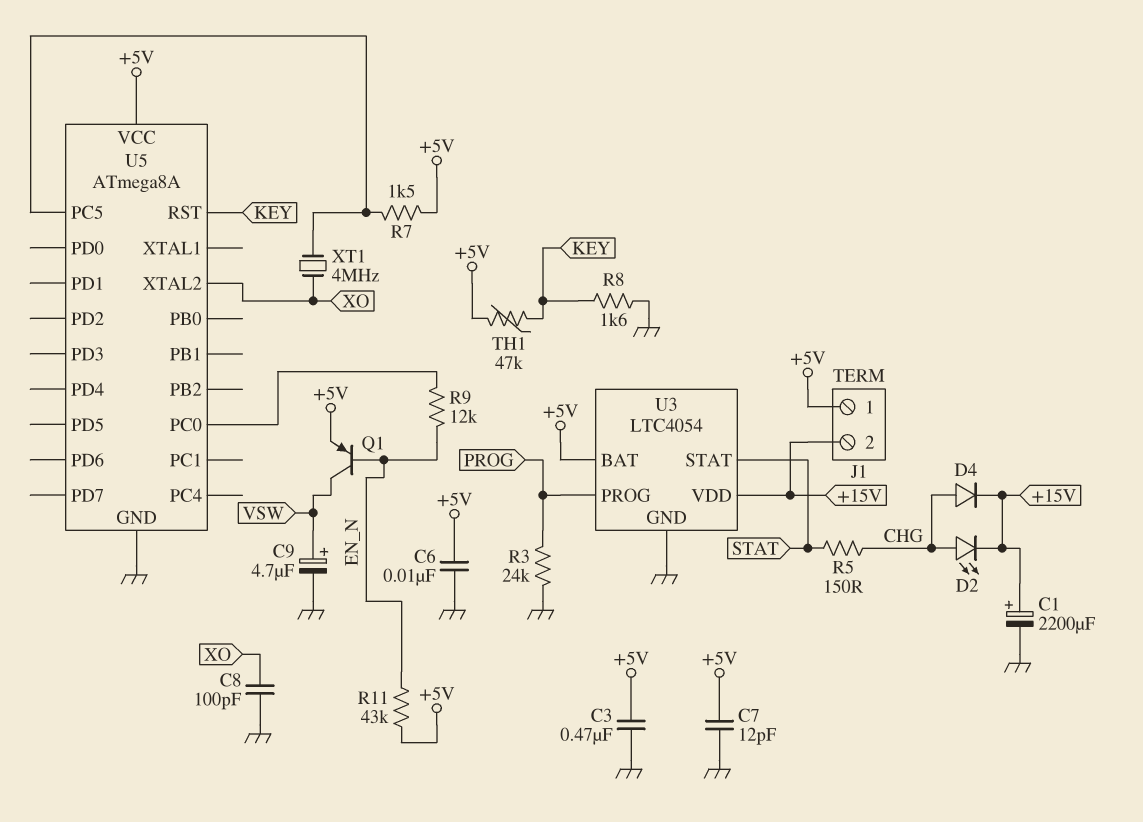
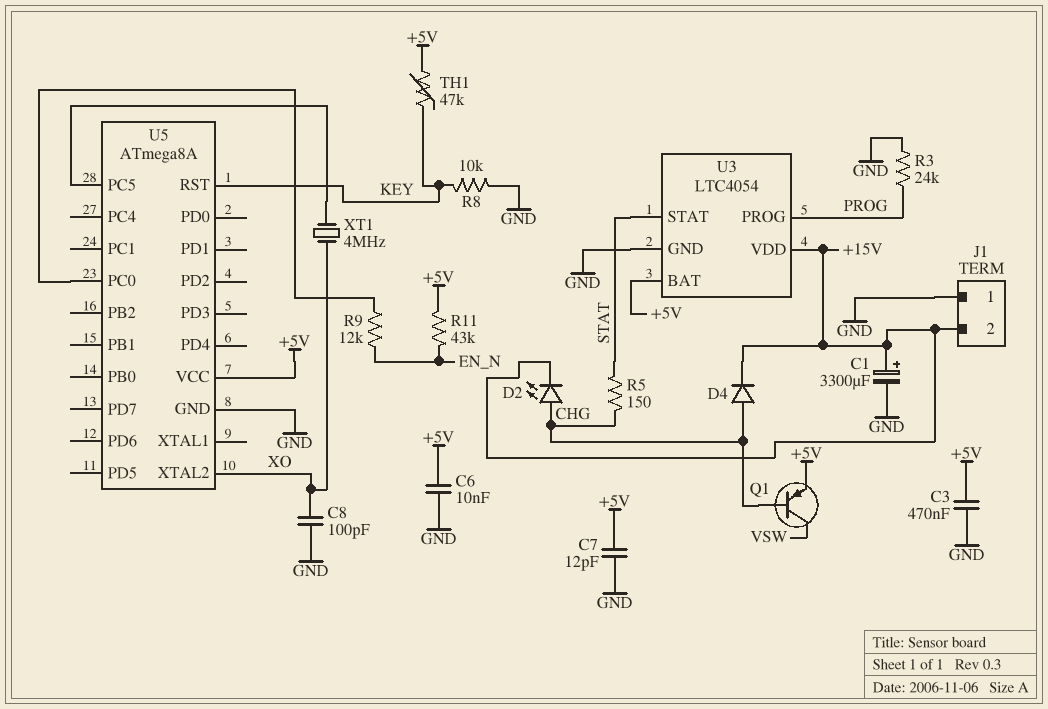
C1: 2200uF (plus +15V, minus GND) -> 3300uF (plus +15V, minus GND)
C9: 4.7uF (plus VSW, minus GND) -> none
J1 pin 1: +5V -> GND
Q1: PNP (B EN_N, C VSW, E +5V) -> PNP (B CHG, C VSW, E +5V)
R7: 1.5k (+5V, U5/PC5) -> none
R8: 1.6k (GND, KEY) -> 10k (GND, KEY)

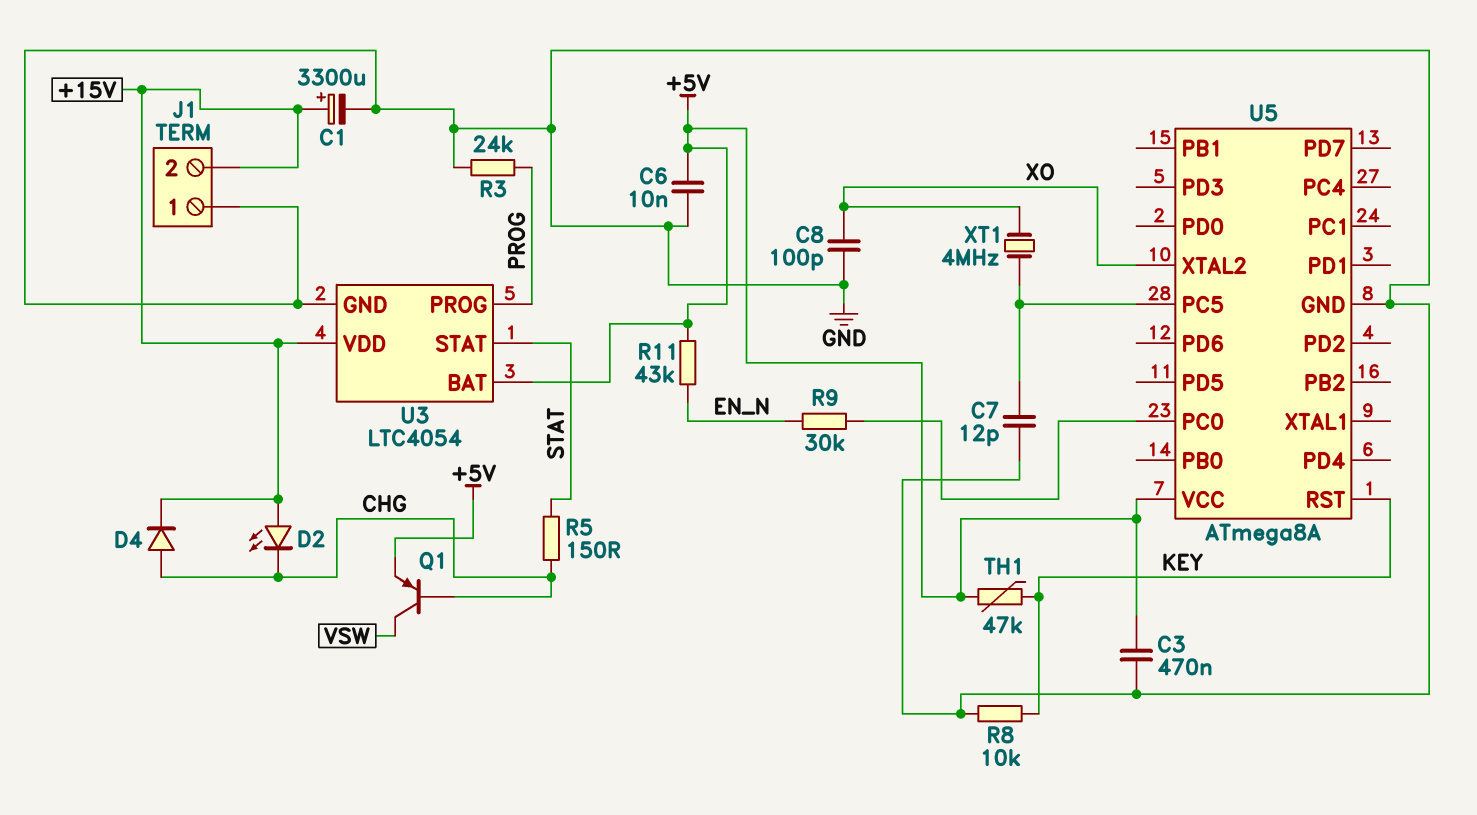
C7: 12pF (+5V, GND) -> 12pF (GND, U5/PC5)
D2: LED (A CHG, K +15V) -> LED (A +15V, K CHG)
R9: 12k (EN_N, U5/PC0) -> 30k (EN_N, U5/PC0)

